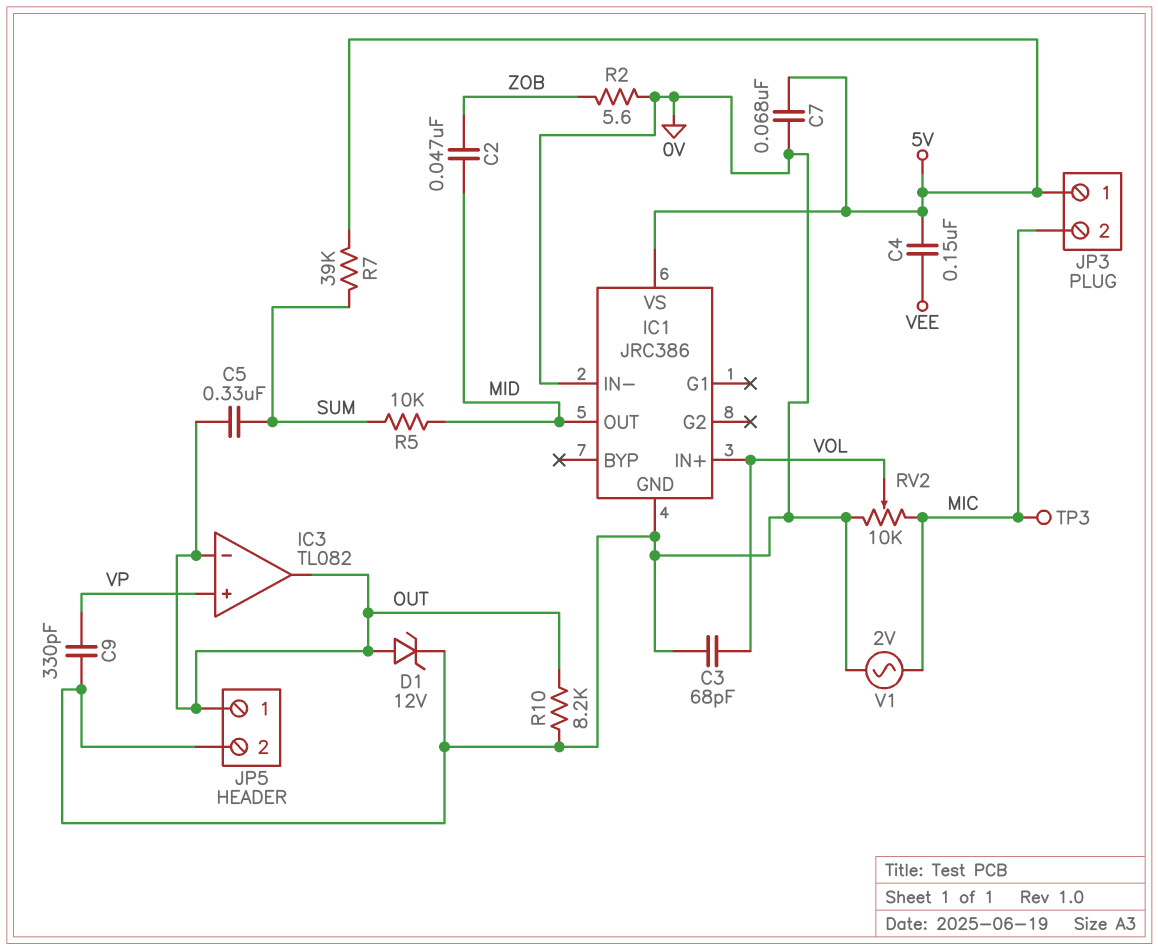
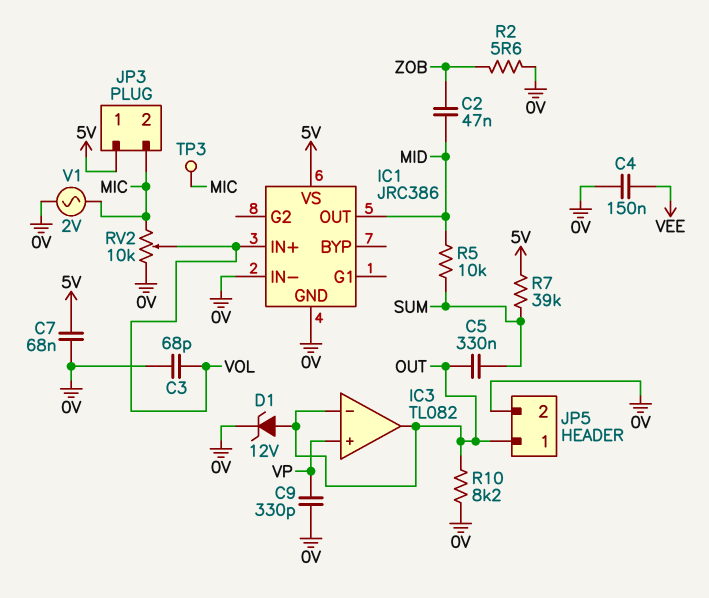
C4: 150nF (5V, VEE) -> 150nF (0V, VEE)

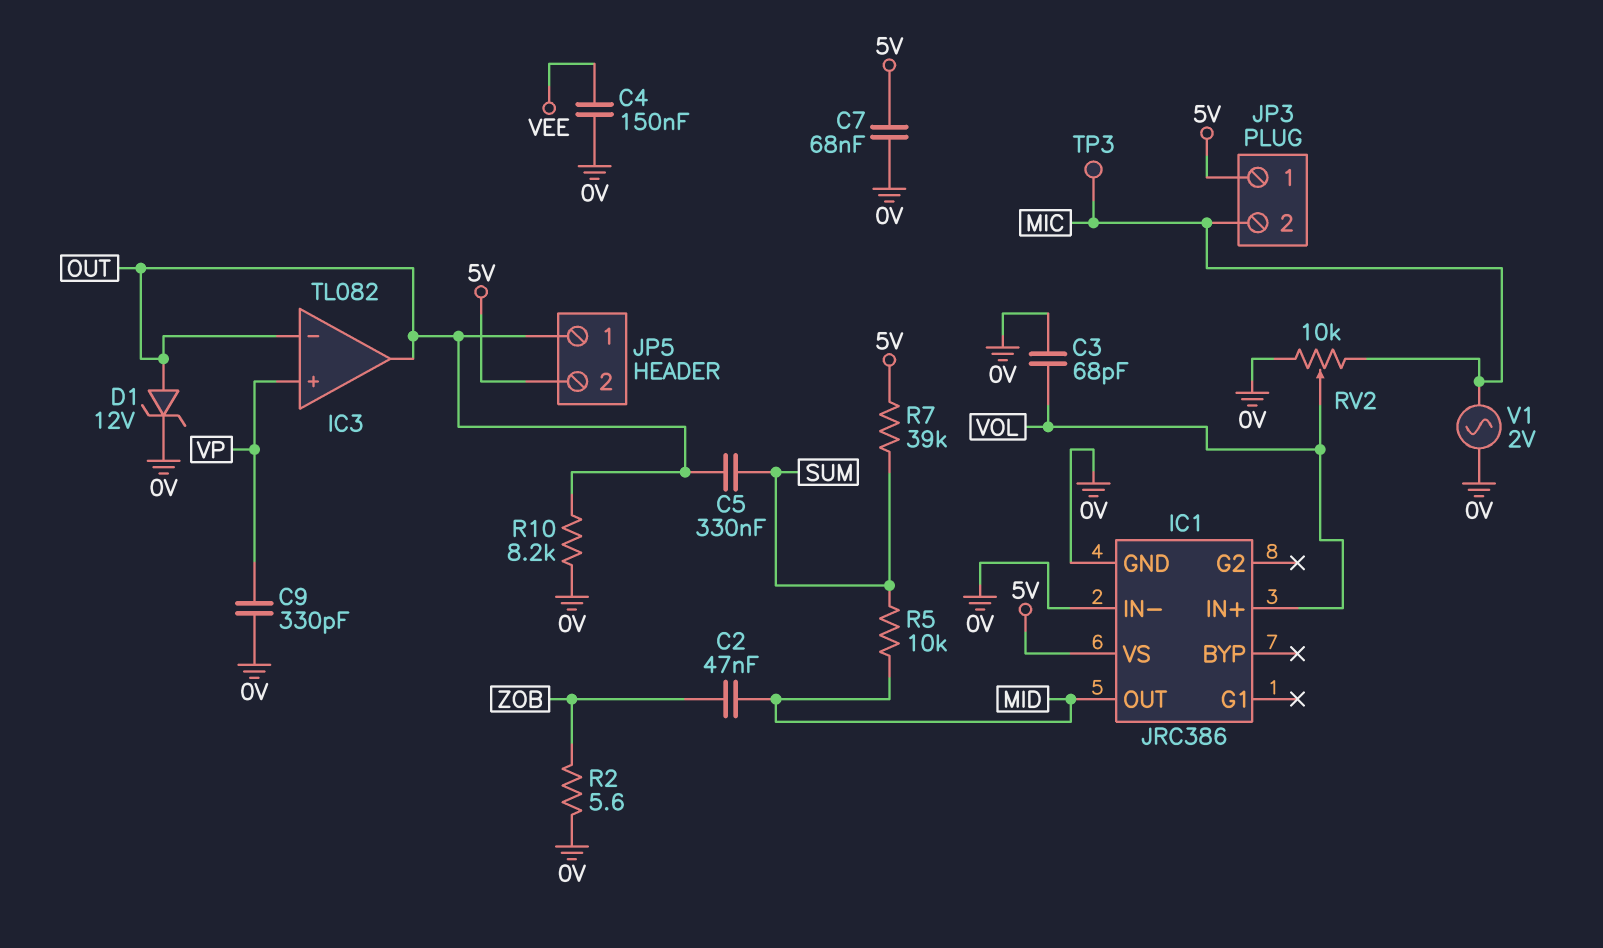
JP5 pin 2: 0V -> 5V

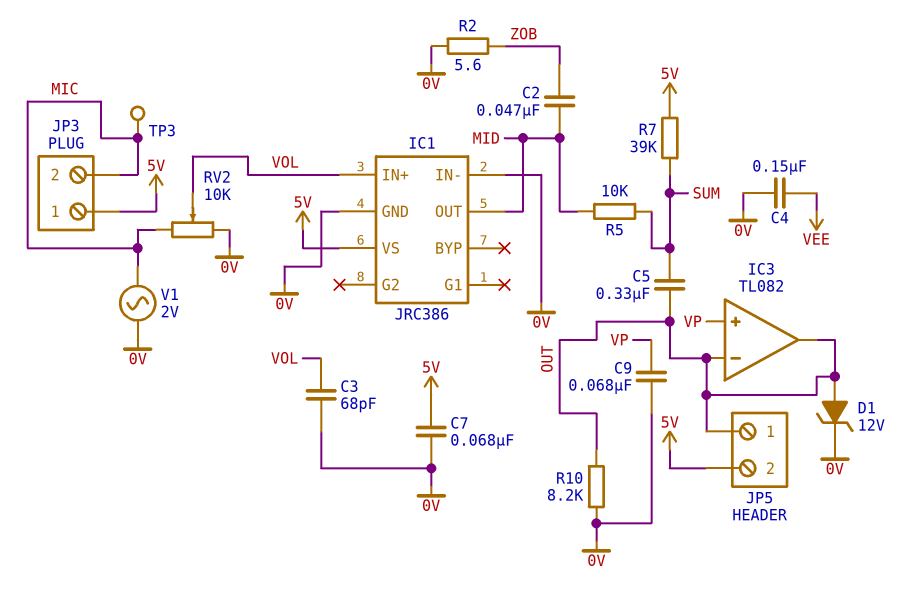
C9: 330pF (0V, VP) -> 68nF (0V, VP)

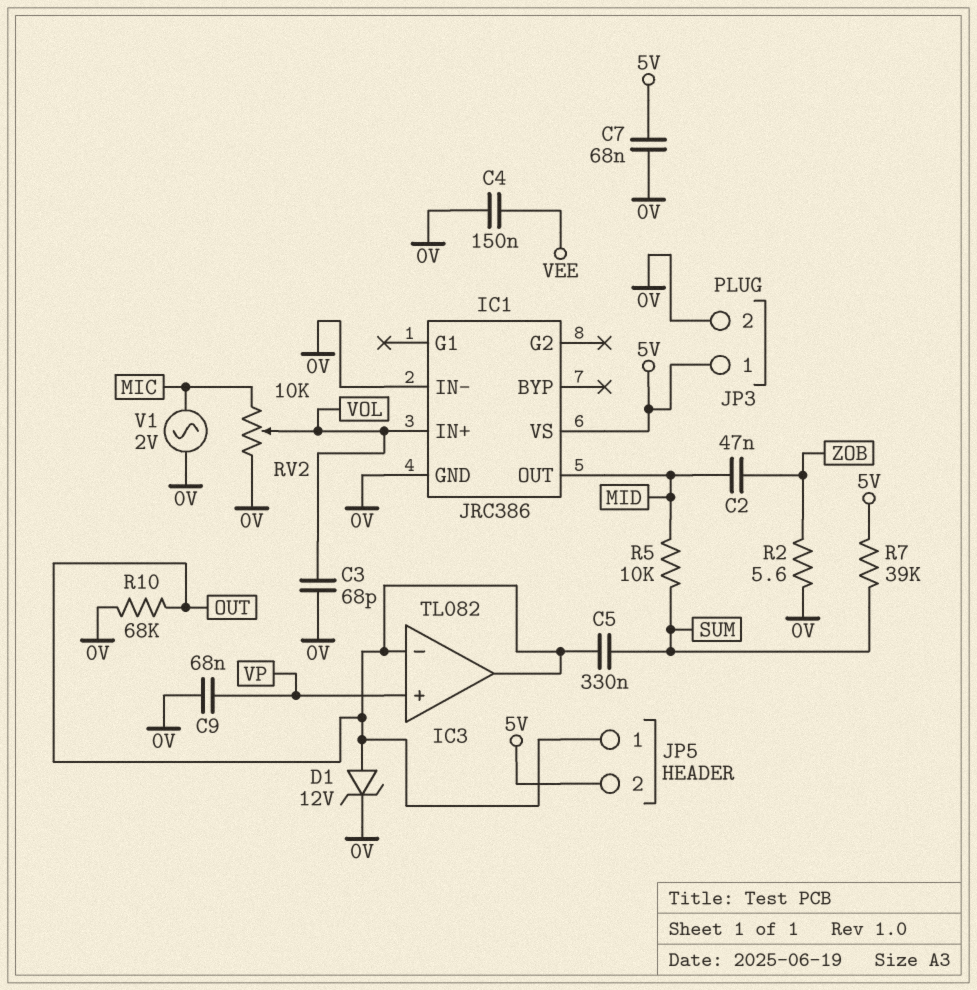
JP3 pin 2: MIC -> 0V
R10: 8.2k (0V, OUT) -> 68k (0V, OUT)
TP3: test point (MIC) -> none

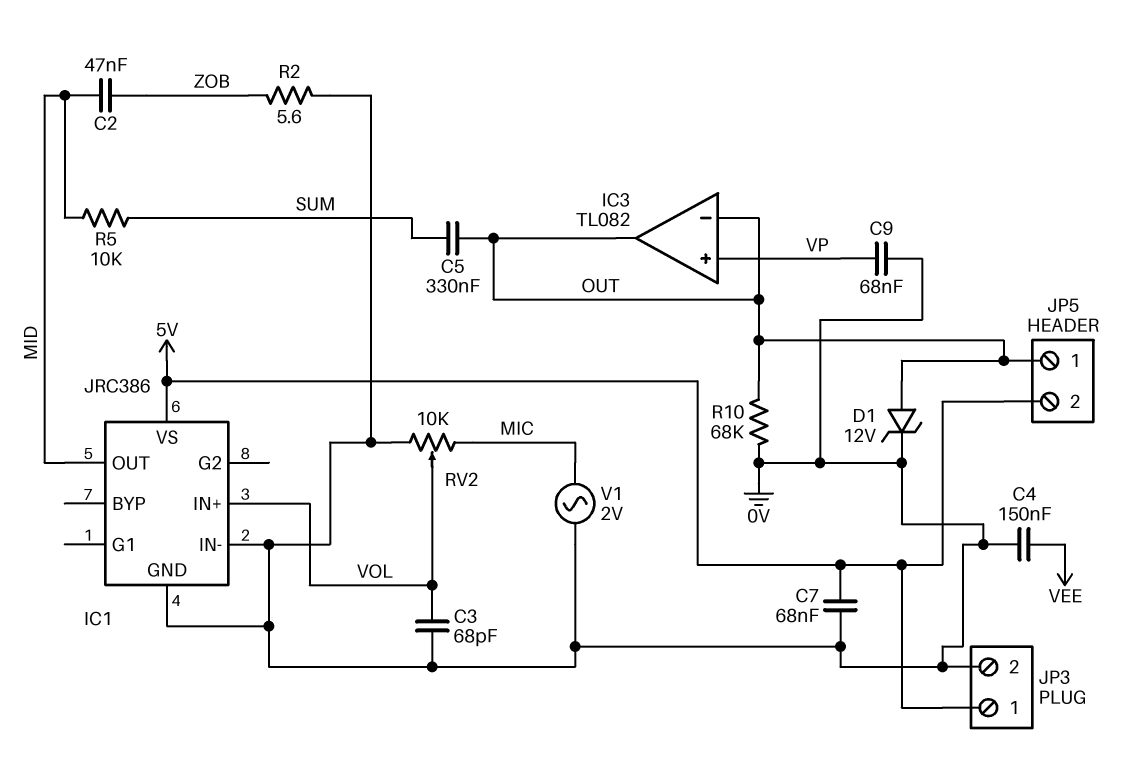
R7: 39k (5V, SUM) -> none

